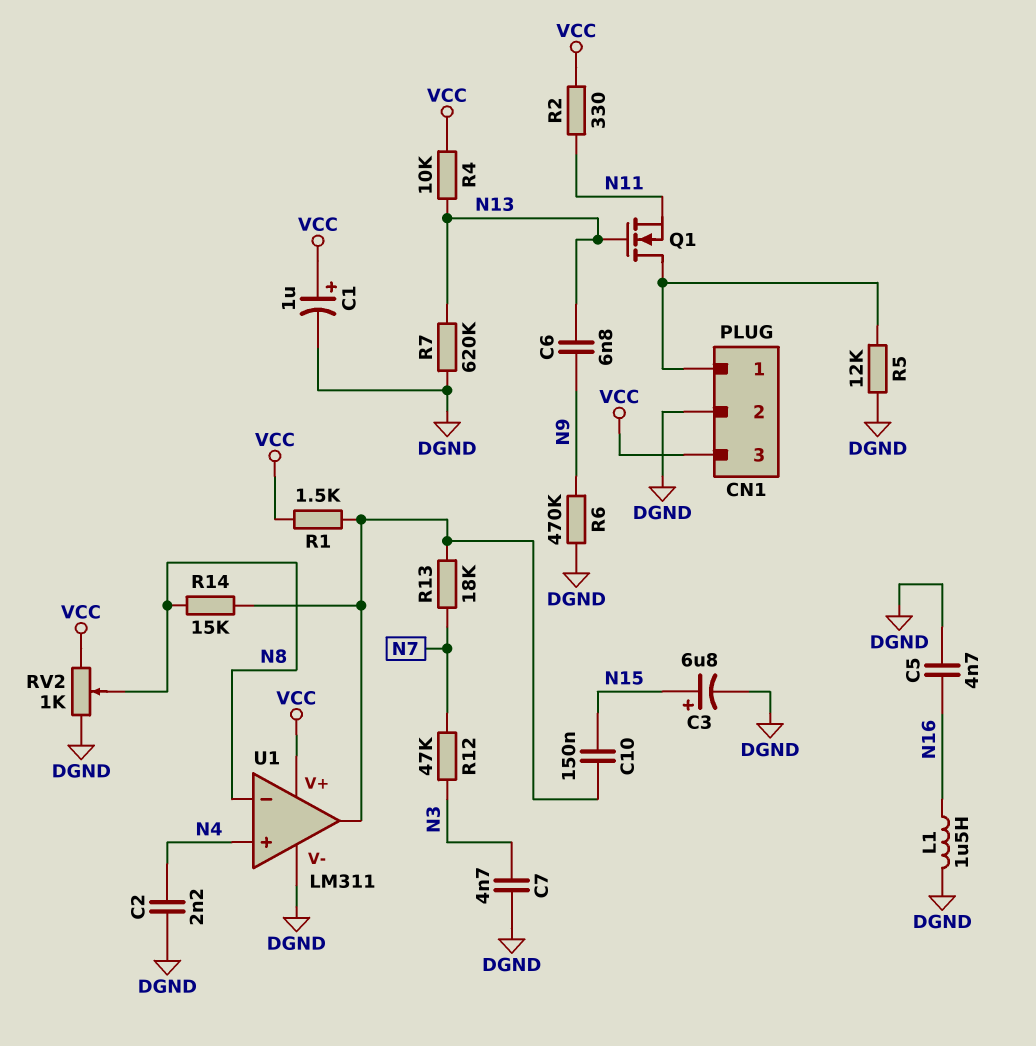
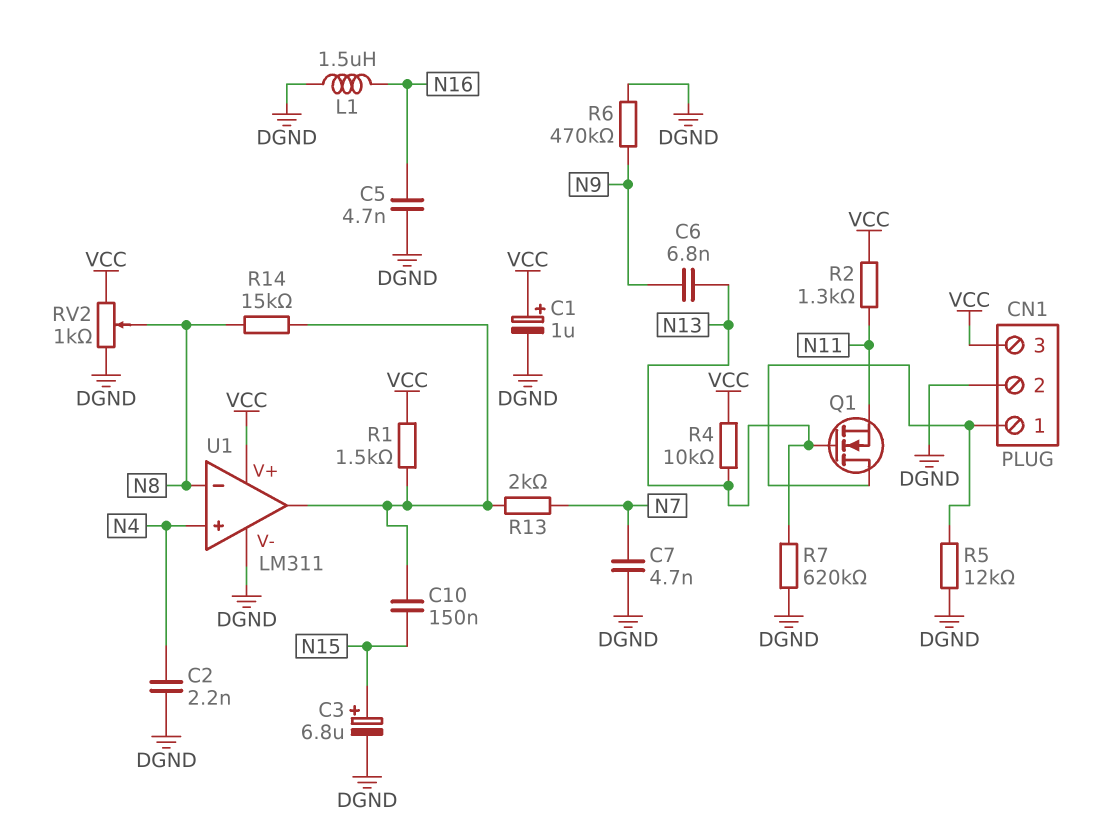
C7: 4.7nF (DGND, N3) -> 4.7nF (DGND, N7)
R2: 330 (N11, VCC) -> 1.3k (N11, VCC)
R12: 47k (N3, N7) -> none
R13: 18k (N7, U1/out) -> 2k (N7, U1/out)

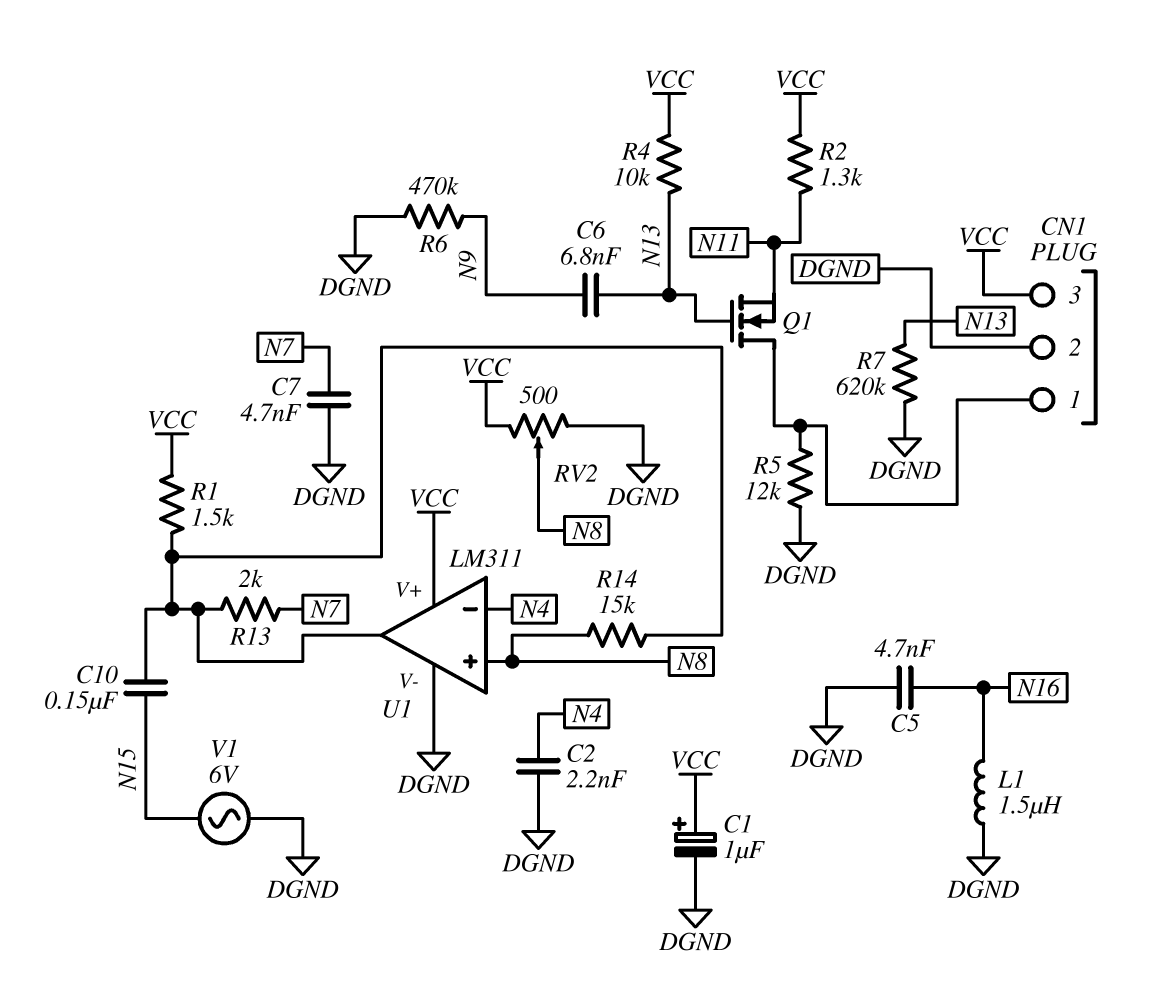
C3: 6.8uF (plus N15, minus DGND) -> none
RV2: 1k (DGND, VCC, wiper N8) -> 500 (DGND, VCC, wiper N8)
U1 pin in+: N4 -> N8
U1 pin in-: N8 -> N4
V1: none -> AC 6V (DGND, N15)

